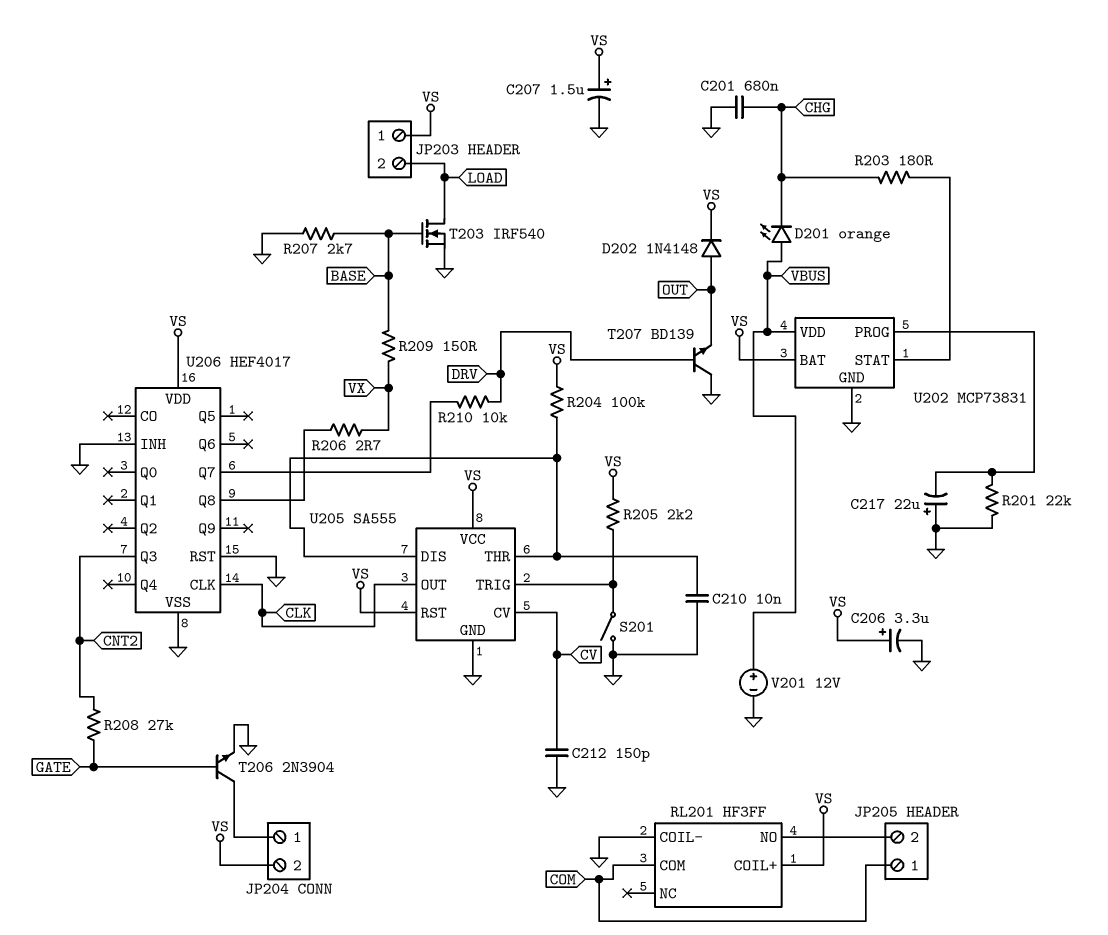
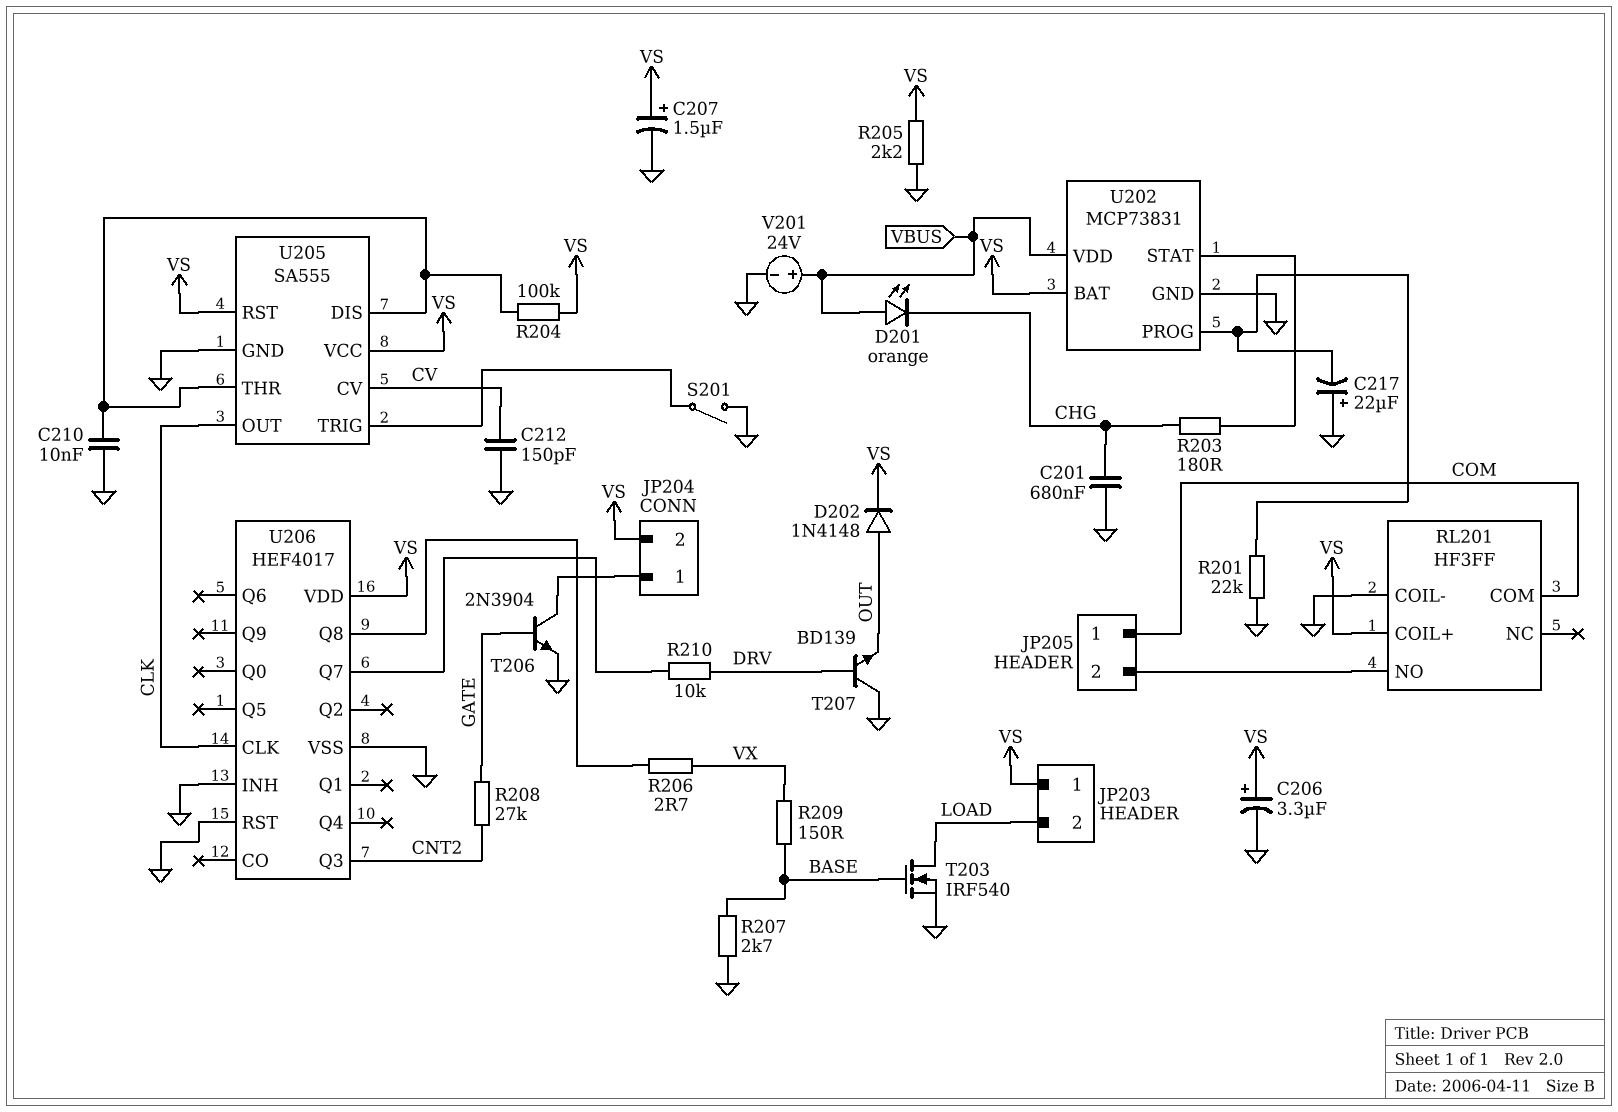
R205: 2.2k (U205/TRIG, VS) -> 2.2k (GND, VS)
V201: 12V (plus VBUS, minus GND) -> 24V (plus VBUS, minus GND)

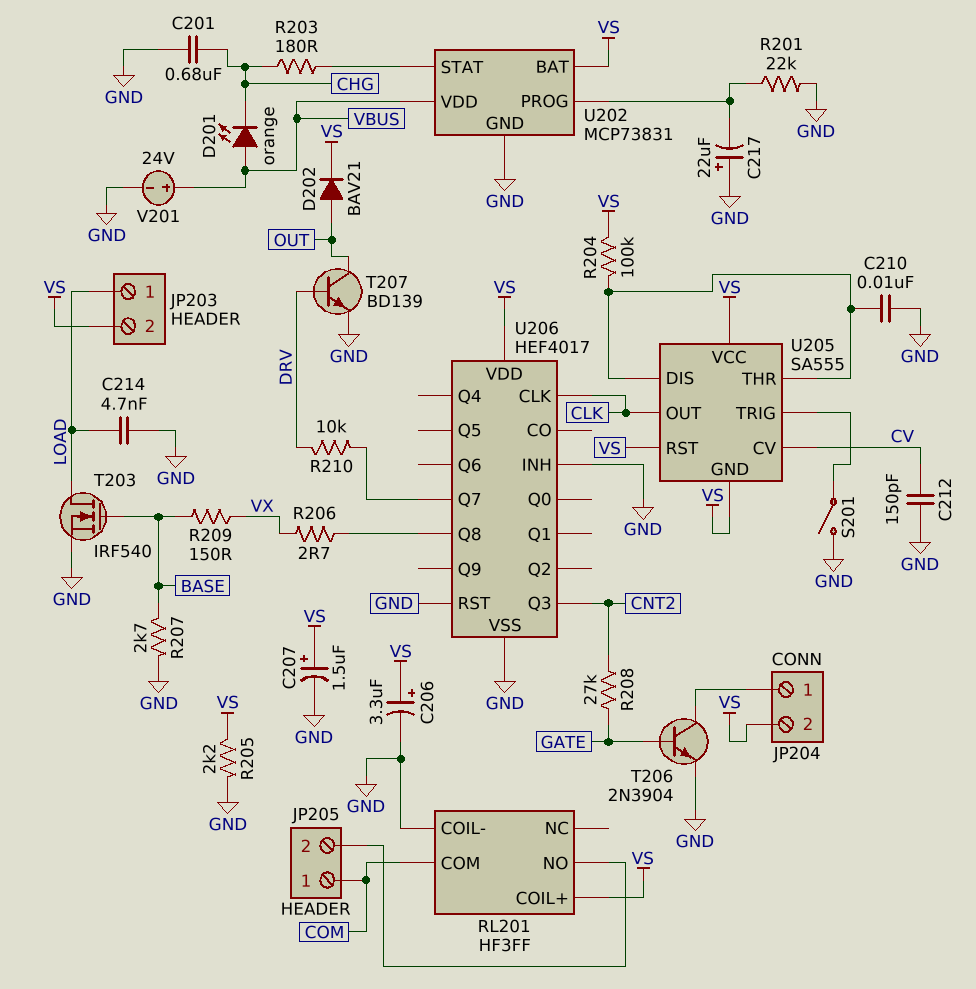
C214: none -> 4.7nF (GND, LOAD)
D202: diode 1N4148 (A OUT, K VS) -> diode BAV21 (A OUT, K VS)
JP203 pin 1: VS -> LOAD
JP203 pin 2: LOAD -> VS
T207: NPN BD139 (B DRV, C GND, E OUT) -> NPN BD139 (B DRV, C OUT, E GND)
U205 pin GND: GND -> VS

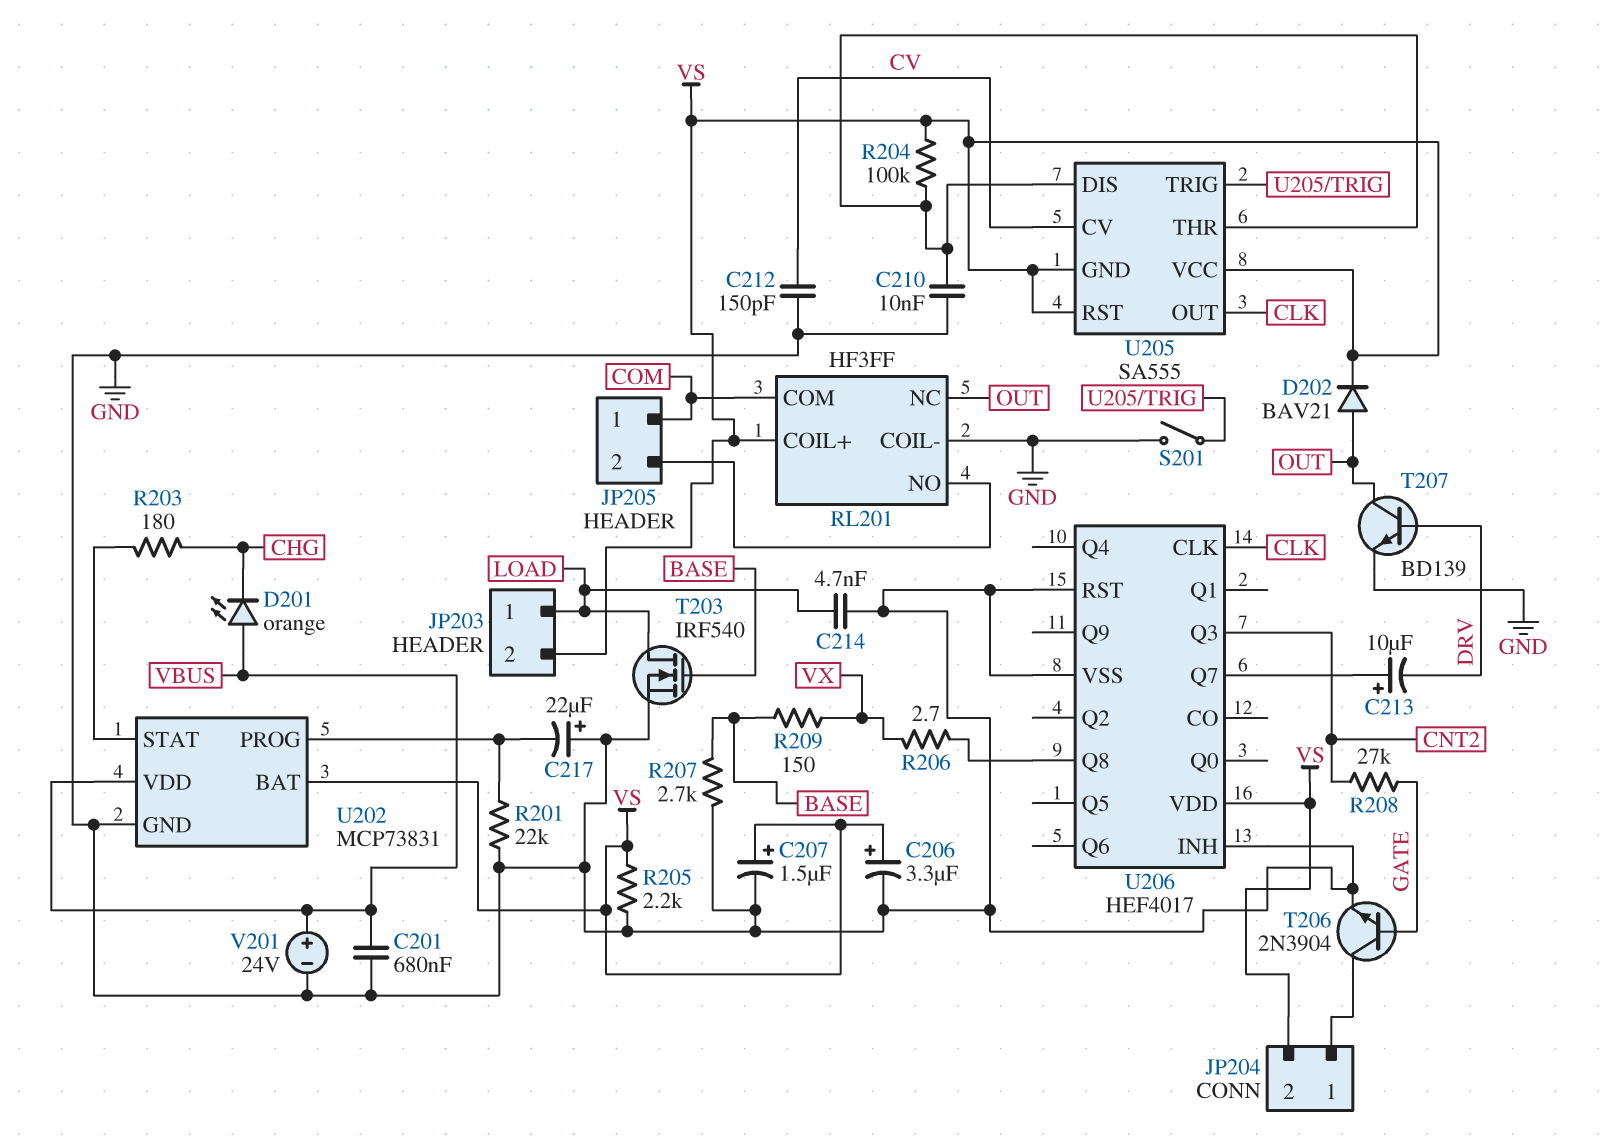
C201: 680nF (CHG, GND) -> 680nF (GND, VBUS)
C213: none -> 10uF (plus U206/Q7, minus DRV)
R210: 10k (DRV, U206/Q7) -> none
RL201 pin NC: none -> OUT

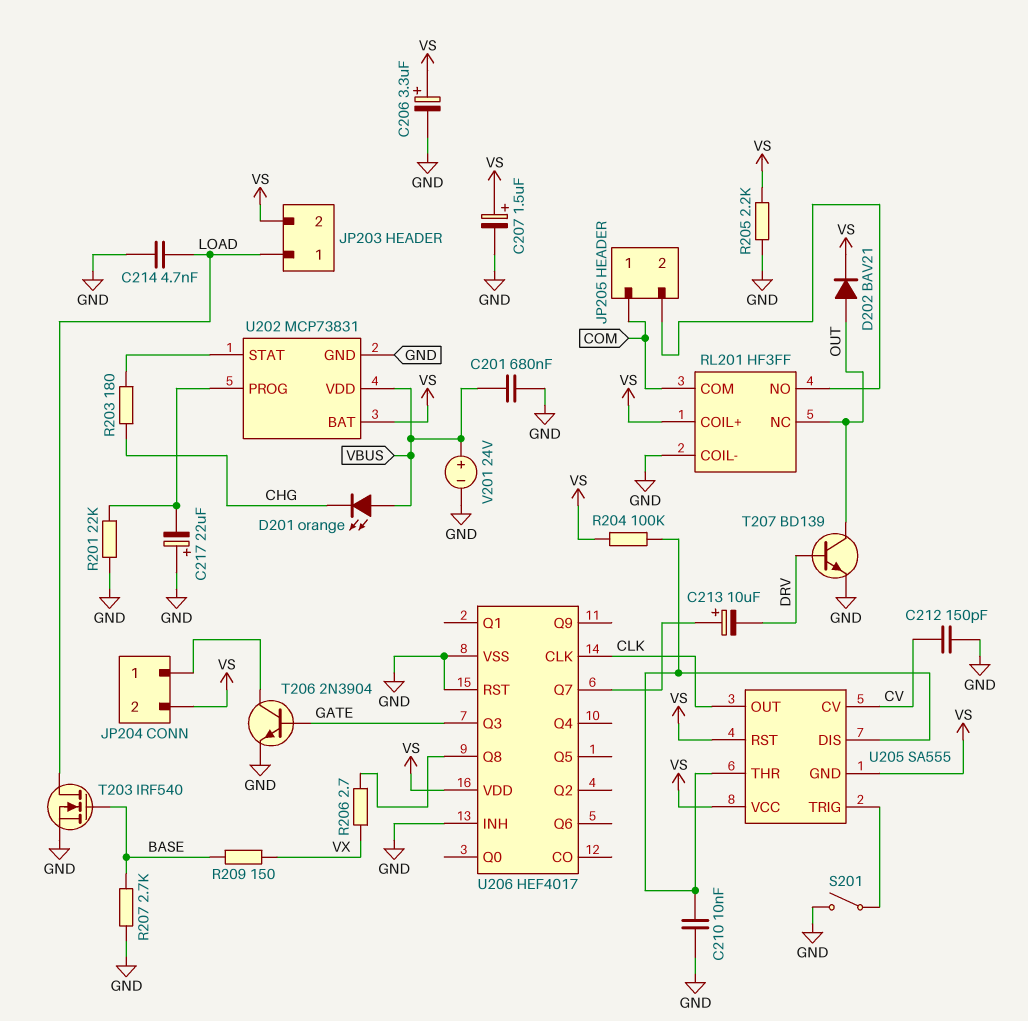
R208: 27k (CNT2, GATE) -> none
U206 pin Q3: CNT2 -> GATE

